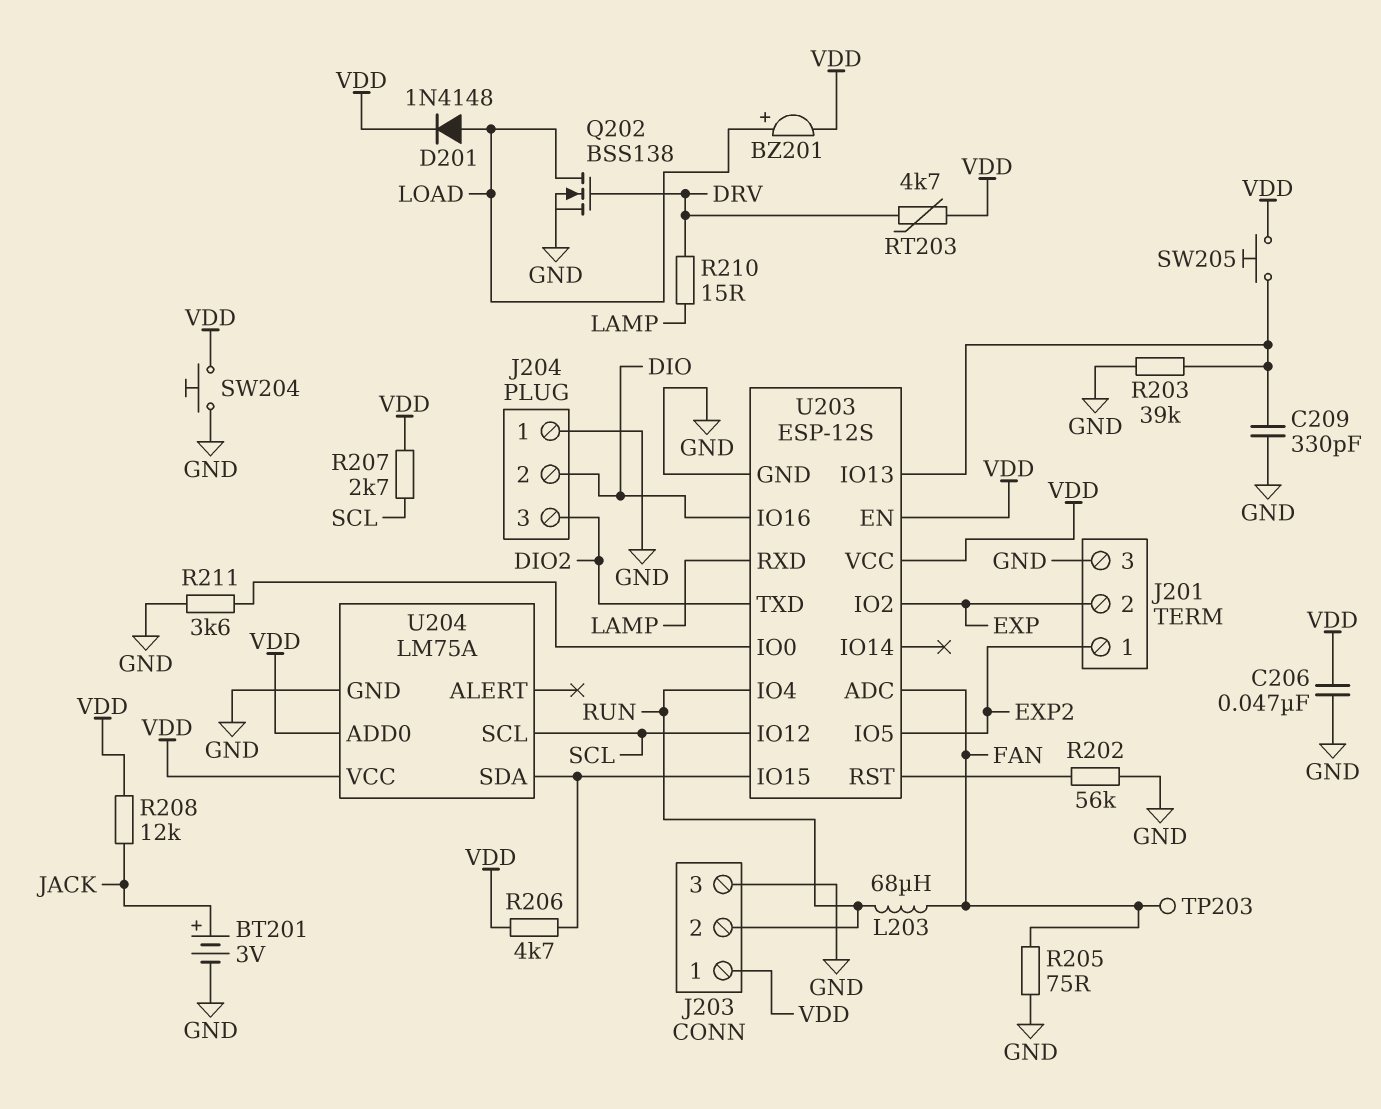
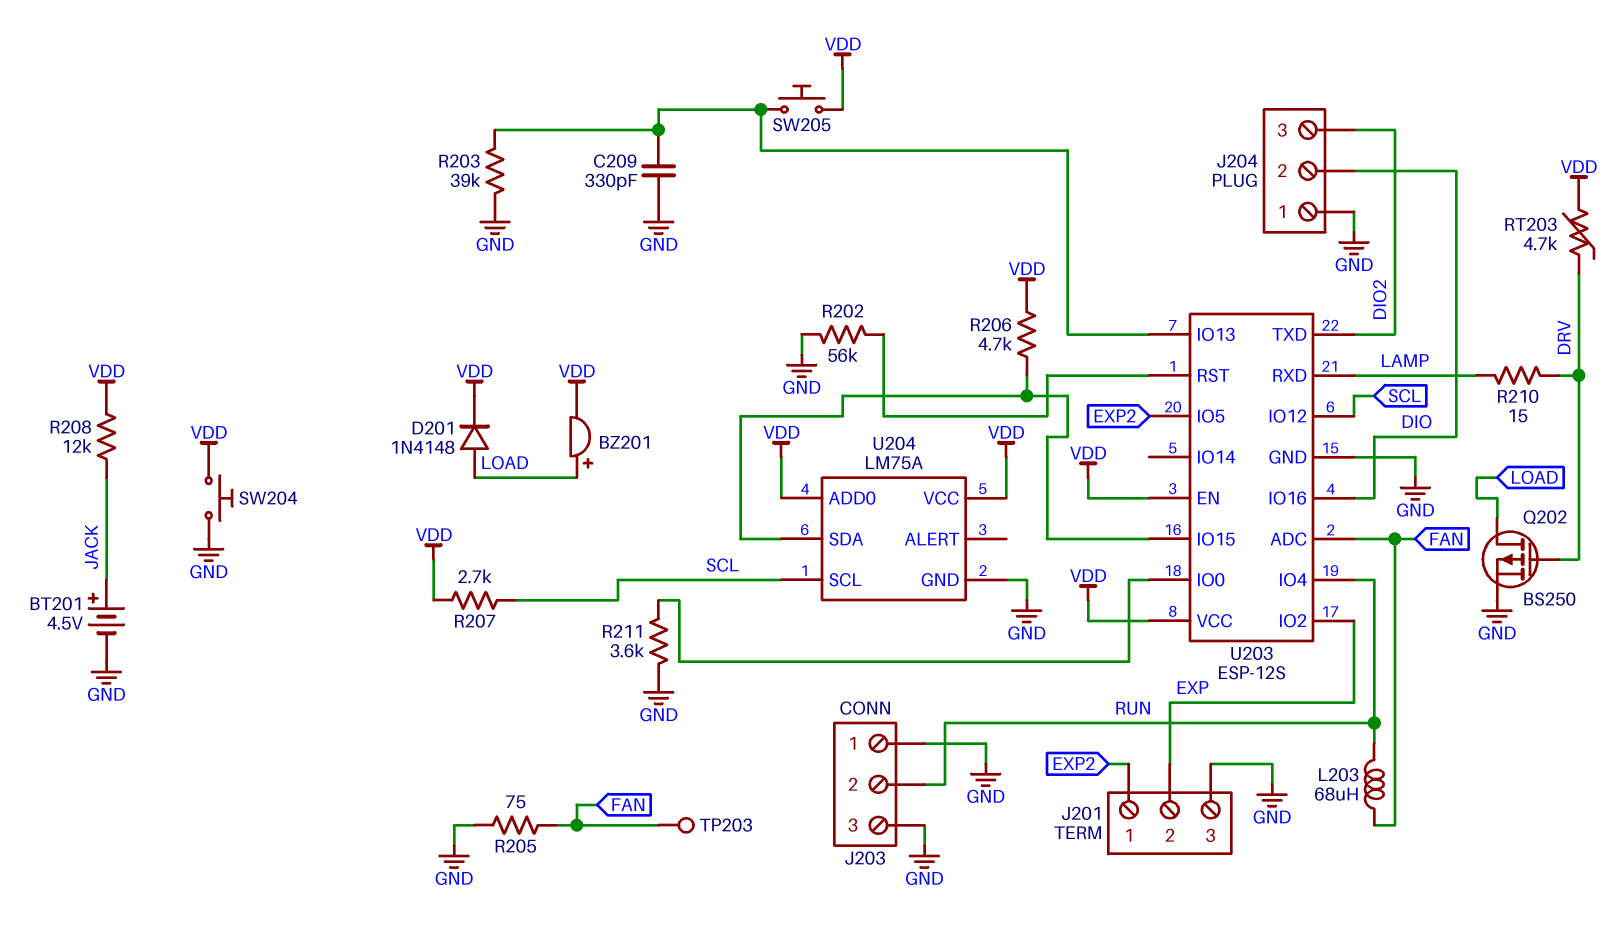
BT201: 3V (plus JACK, minus GND) -> 4.5V (plus JACK, minus GND)
C206: 47nF (GND, VDD) -> none
J203 pin 1: VDD -> GND
Q202: NMOS BSS138 (G DRV, D LOAD, S GND) -> PMOS BS250 (G DRV, D LOAD, S GND)

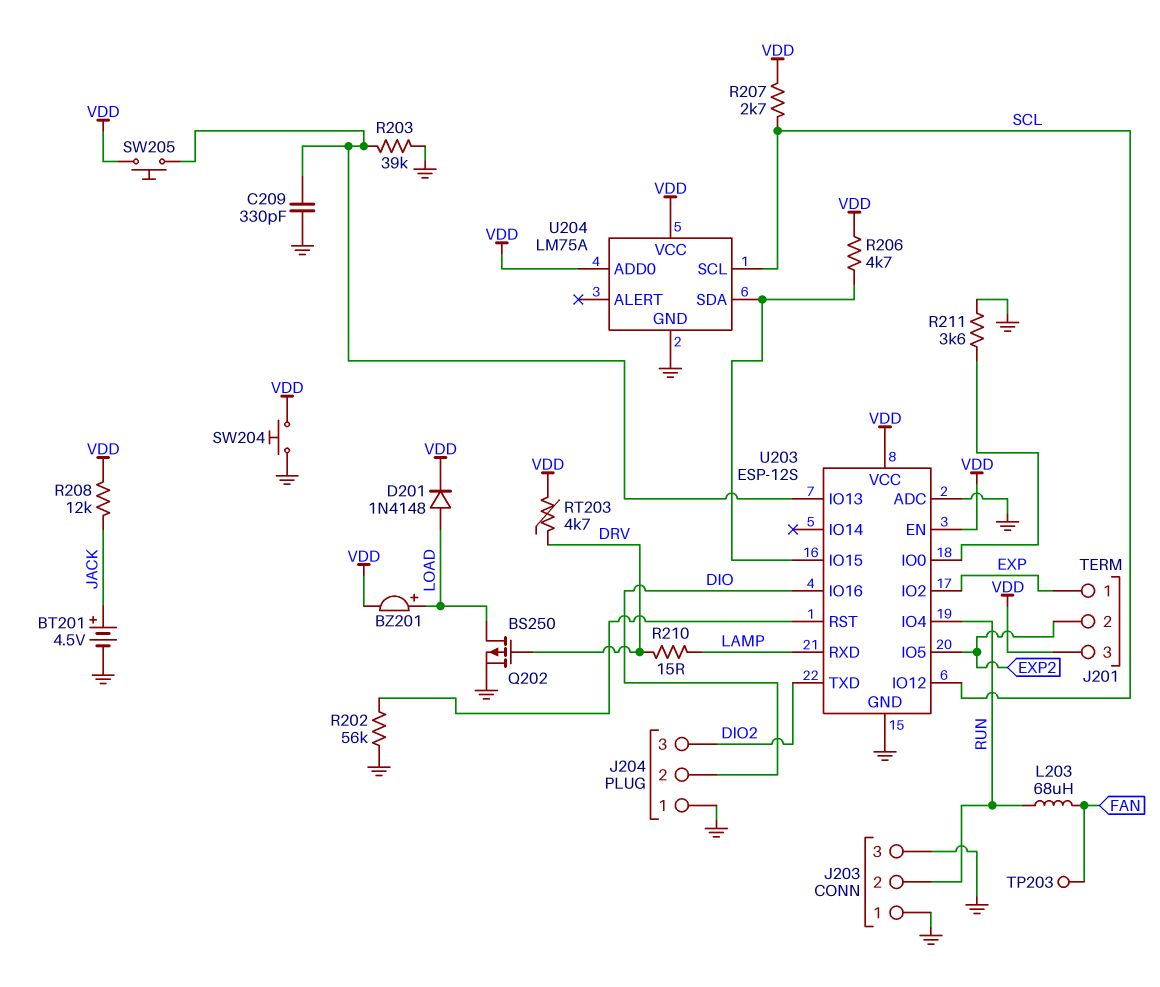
J201 pin 1: EXP2 -> EXP
J201 pin 2: EXP -> EXP2
J201 pin 3: GND -> VDD
R205: 75 (FAN, GND) -> none
U203 pin ADC: FAN -> GND

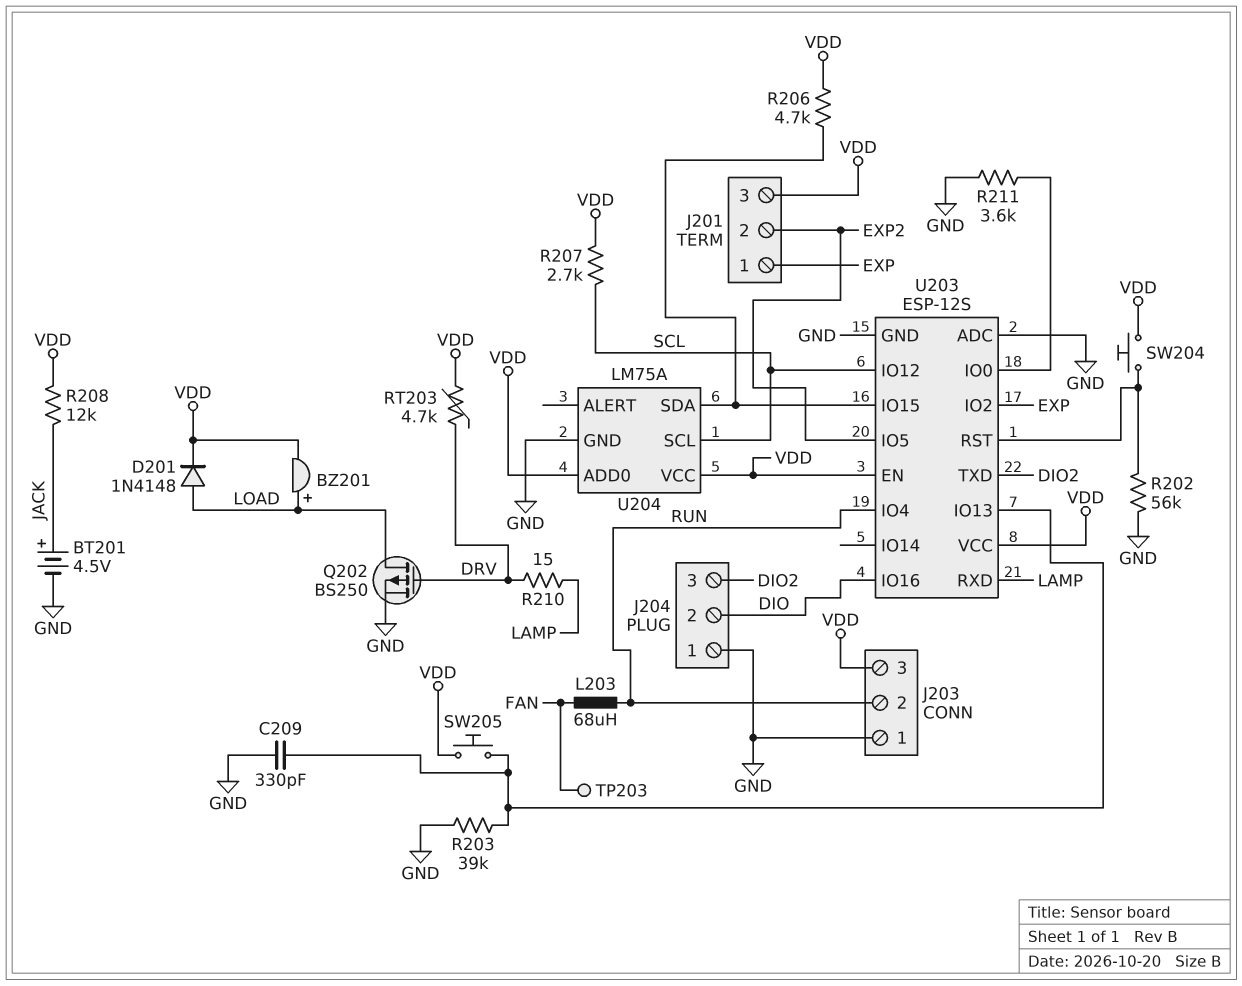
J203 pin 3: GND -> VDD
SW204: button (GND, VDD) -> button (U203/RST, VDD)

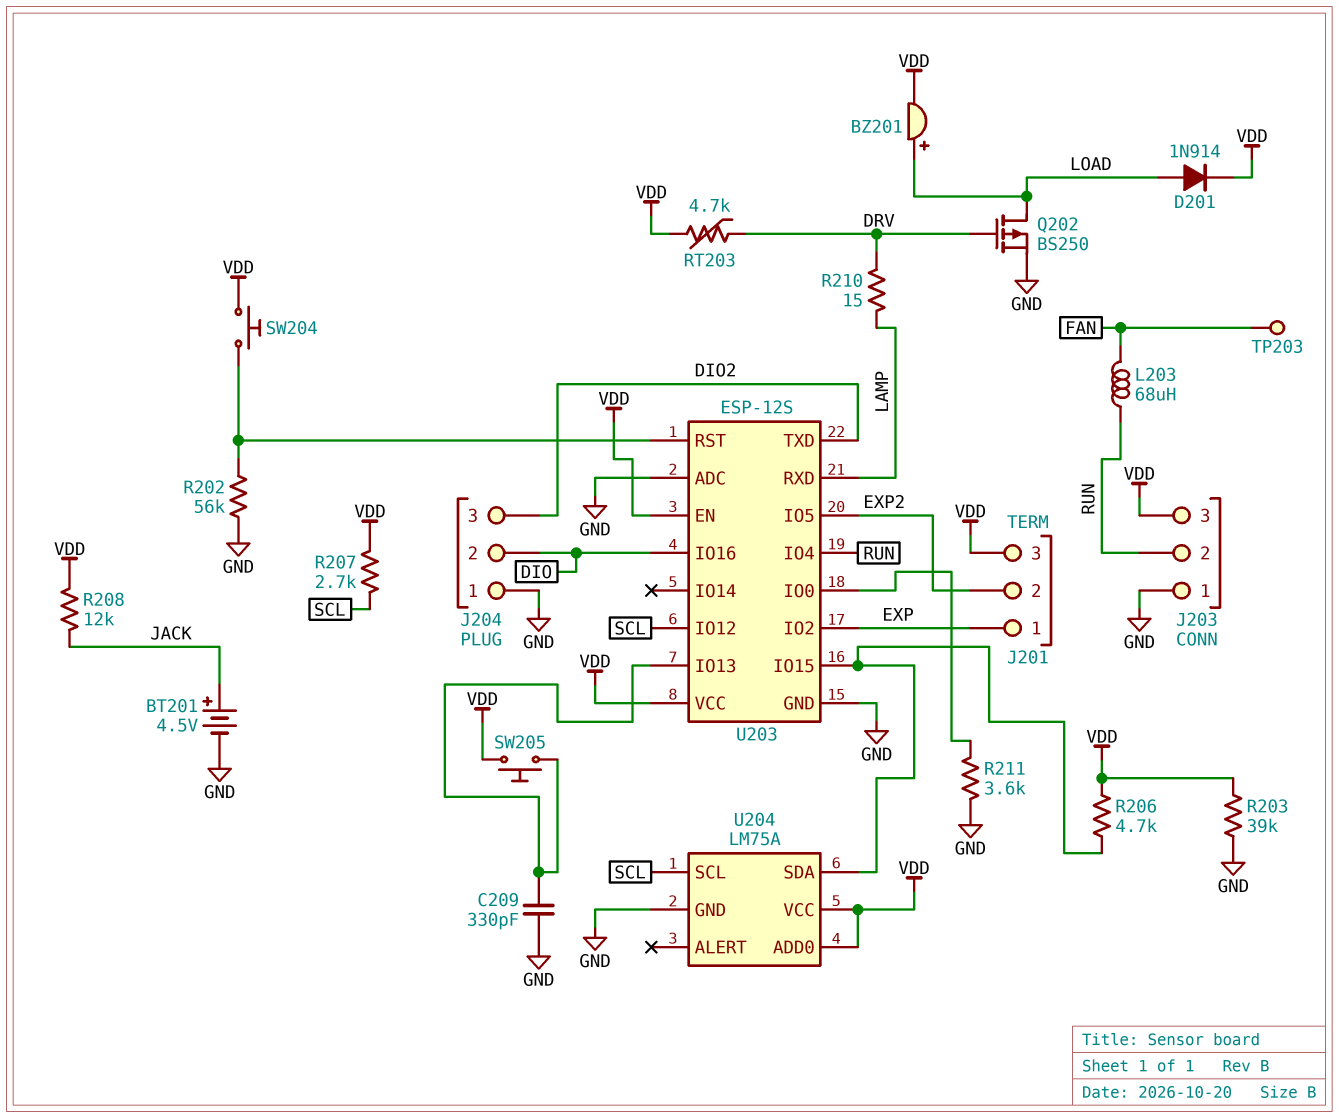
D201: diode 1N4148 (A LOAD, K VDD) -> diode 1N914 (A LOAD, K VDD)
R203: 39k (GND, U203/IO13) -> 39k (GND, VDD)

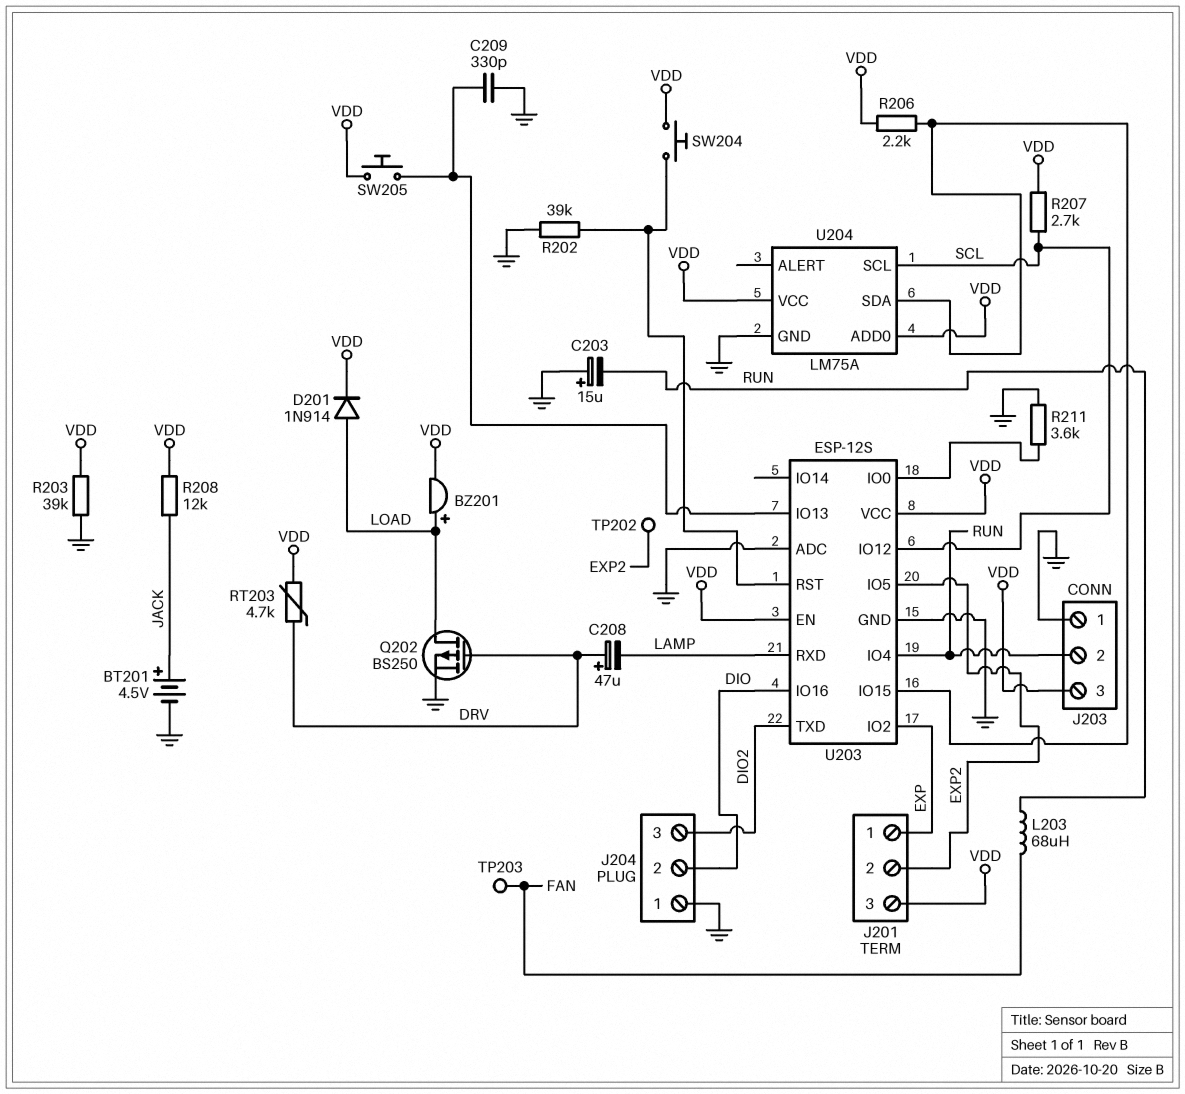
C203: none -> 15uF (plus GND, minus RUN)
C208: none -> 47uF (plus DRV, minus LAMP)
R202: 56k (GND, U203/RST) -> 39k (GND, U203/RST)
R206: 4.7k (U203/IO15, VDD) -> 2.2k (U203/IO15, VDD)
R210: 15 (DRV, LAMP) -> none
TP202: none -> test point (EXP2)

